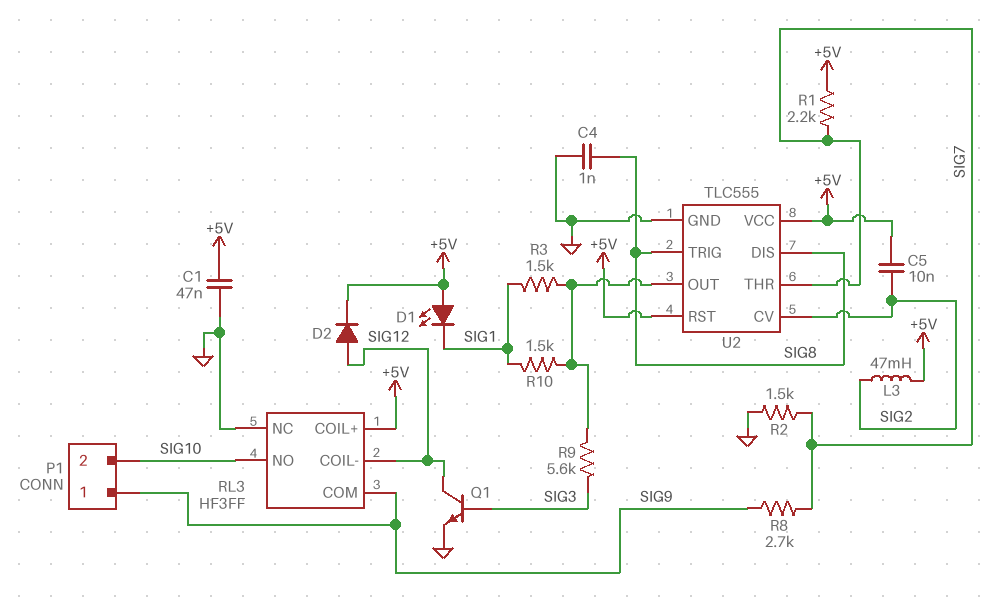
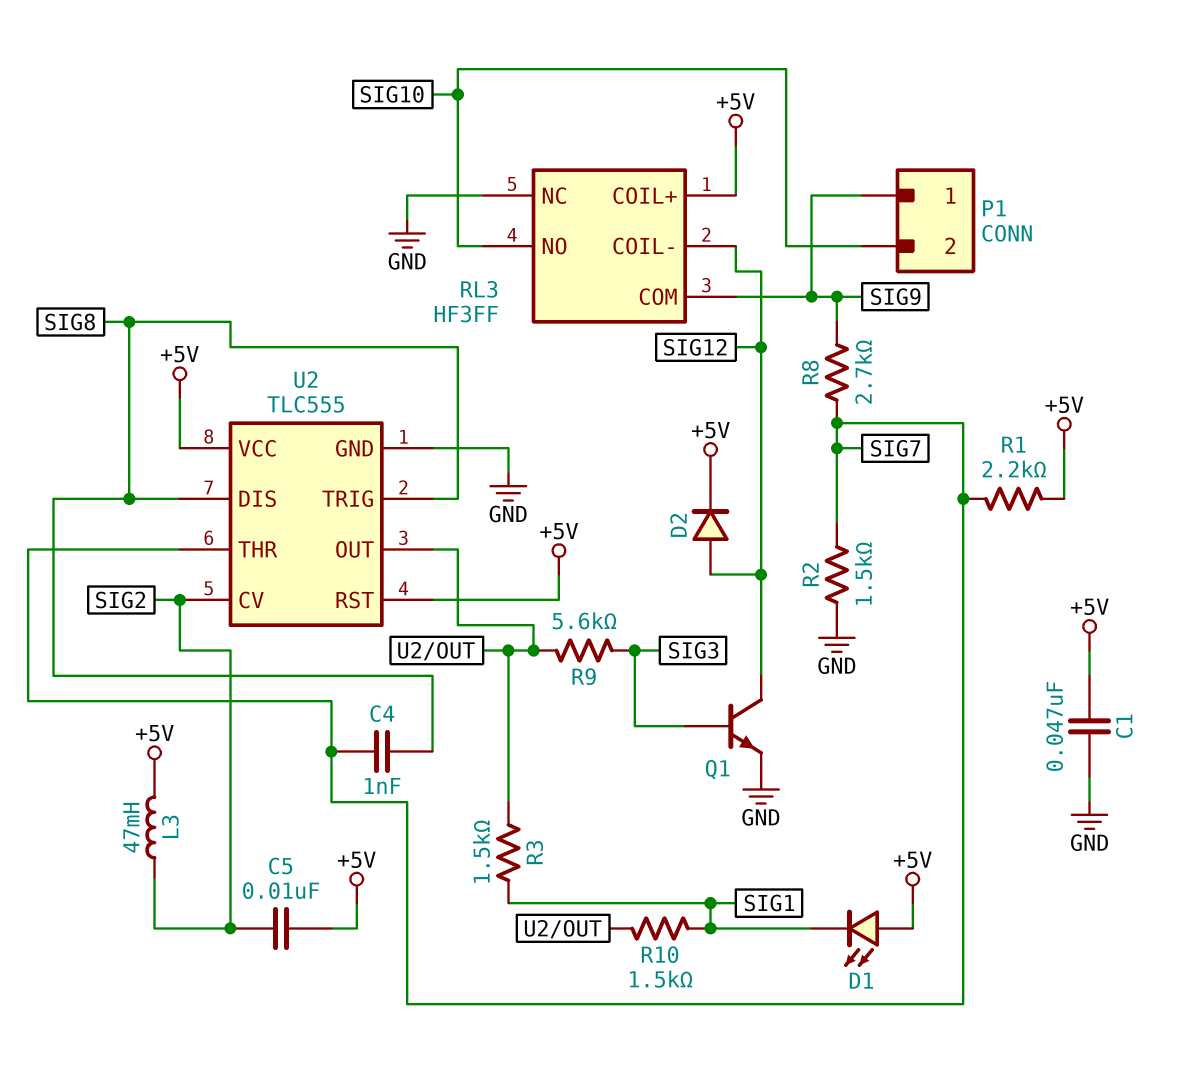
C4: 1nF (GND, SIG8) -> 1nF (SIG7, SIG8)

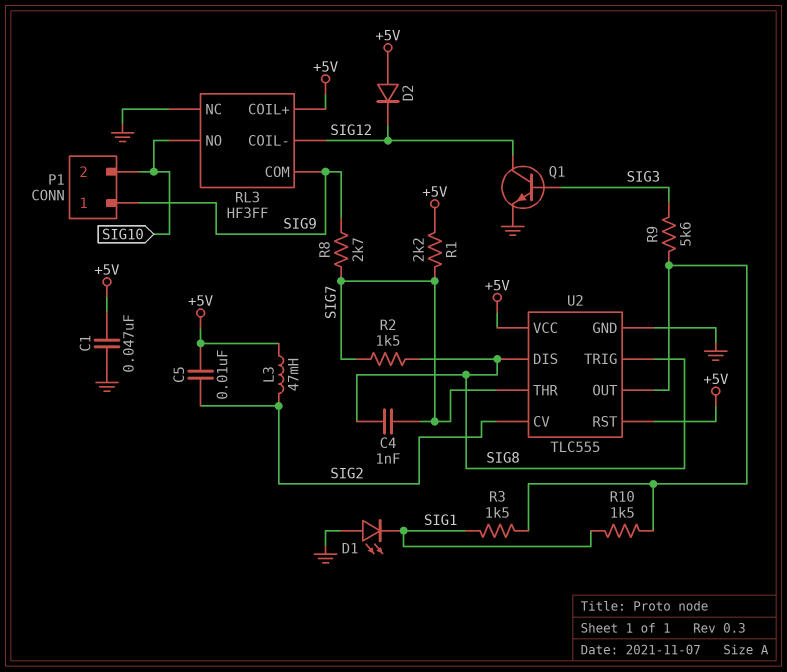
D1: LED (A +5V, K SIG1) -> LED (A GND, K SIG1)
D2: diode (A SIG12, K +5V) -> diode (A +5V, K SIG12)
R2: 1.5k (GND, SIG7) -> 1.5k (SIG7, SIG8)

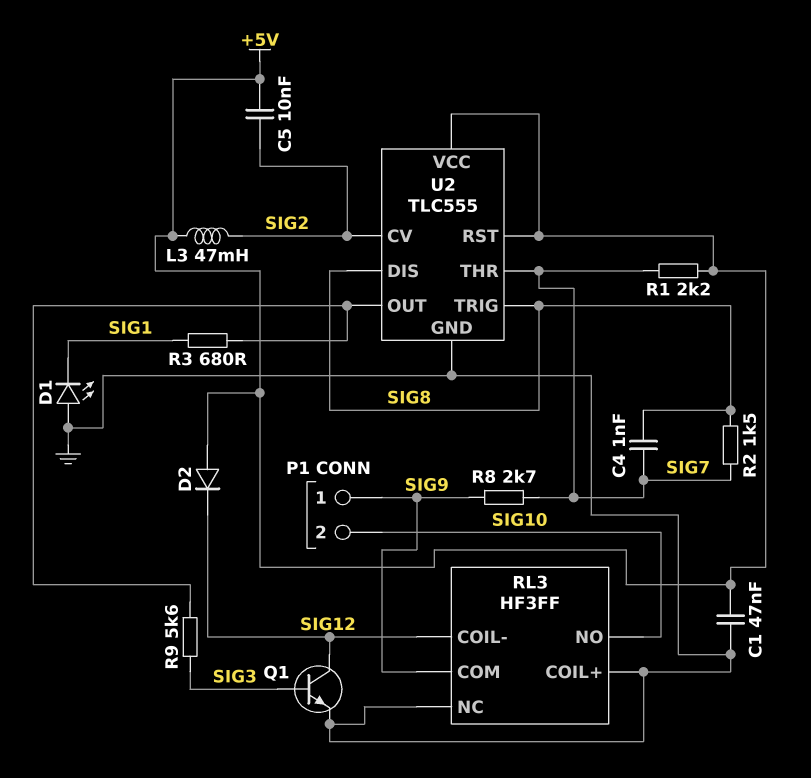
R3: 1.5k (SIG1, U2/OUT) -> 680 (SIG1, U2/OUT)
R10: 1.5k (SIG1, U2/OUT) -> none
RL3 pin COIL+: +5V -> GND

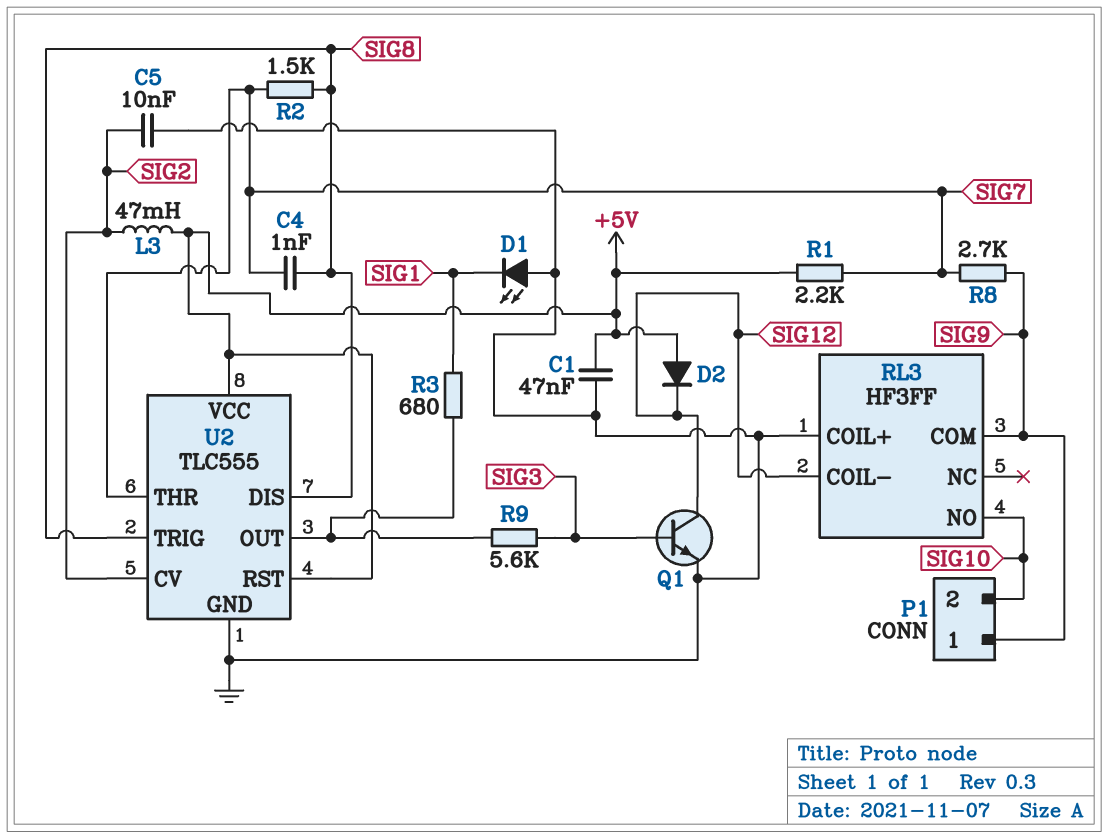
C5: 10nF (+5V, SIG2) -> 10nF (GND, SIG2)
RL3 pin NC: GND -> none

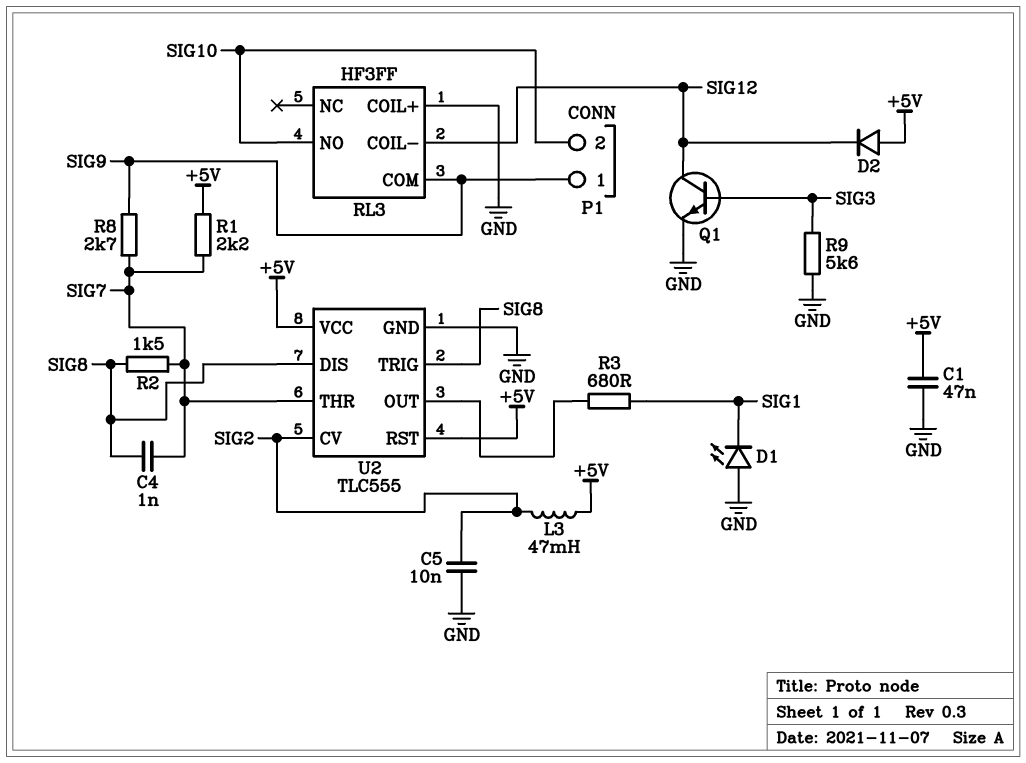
R9: 5.6k (SIG3, U2/OUT) -> 5.6k (GND, SIG3)

